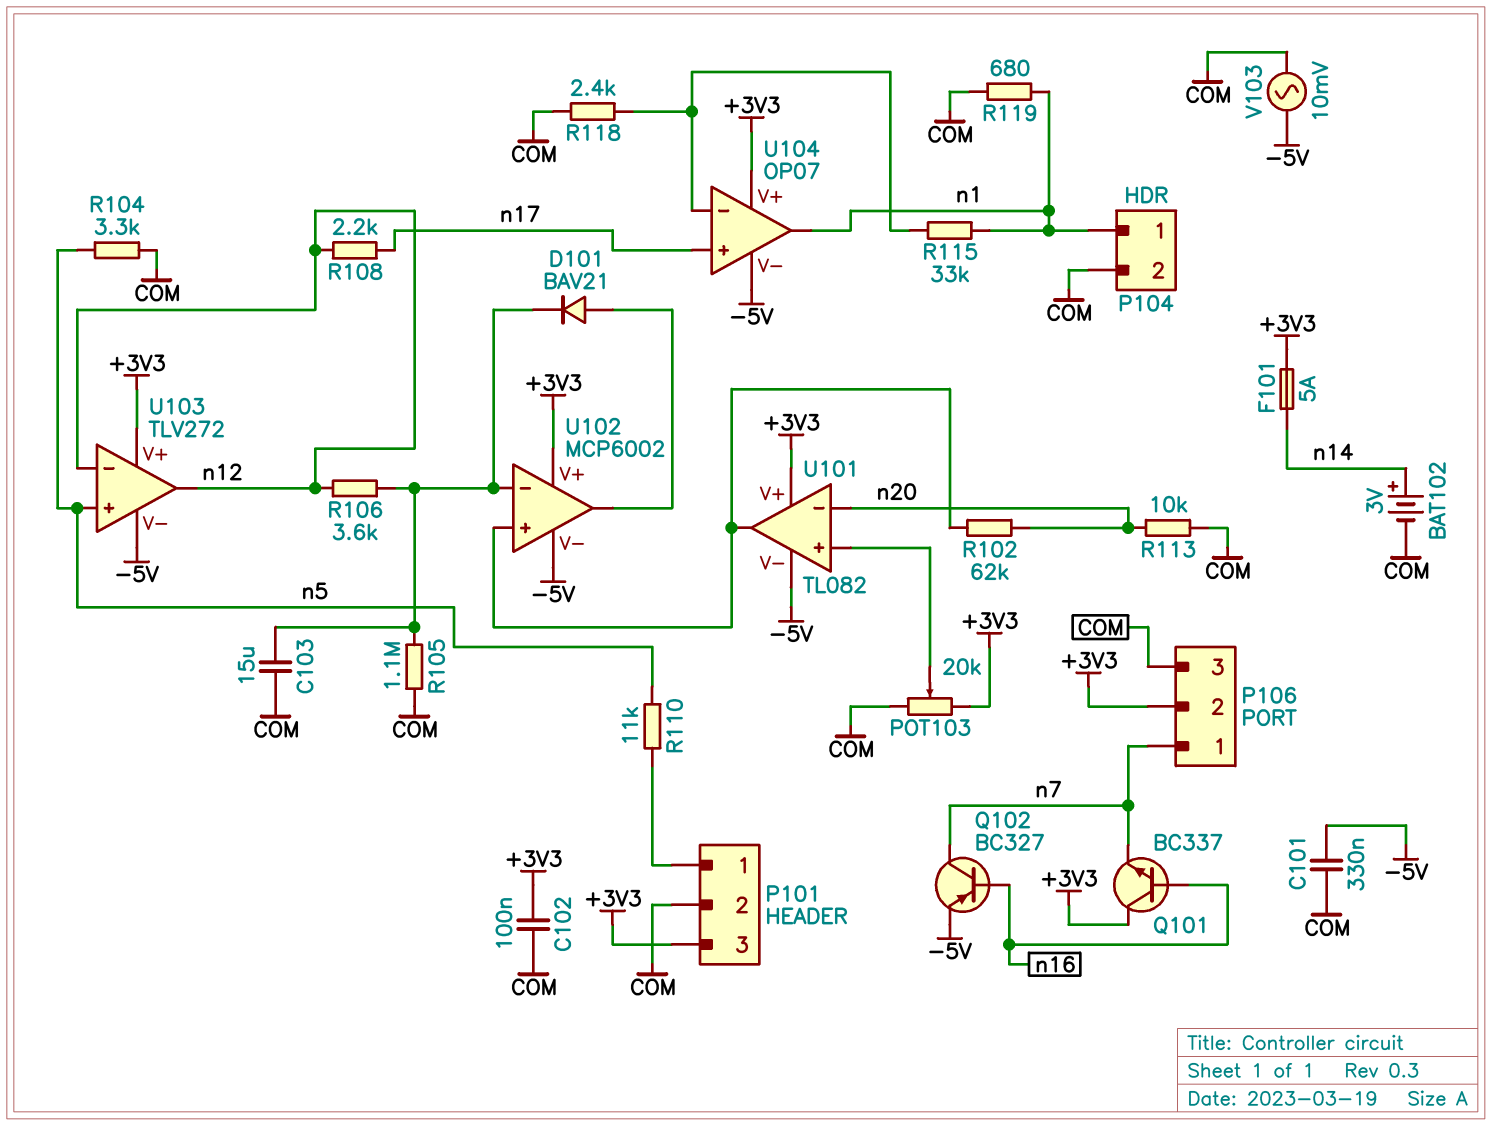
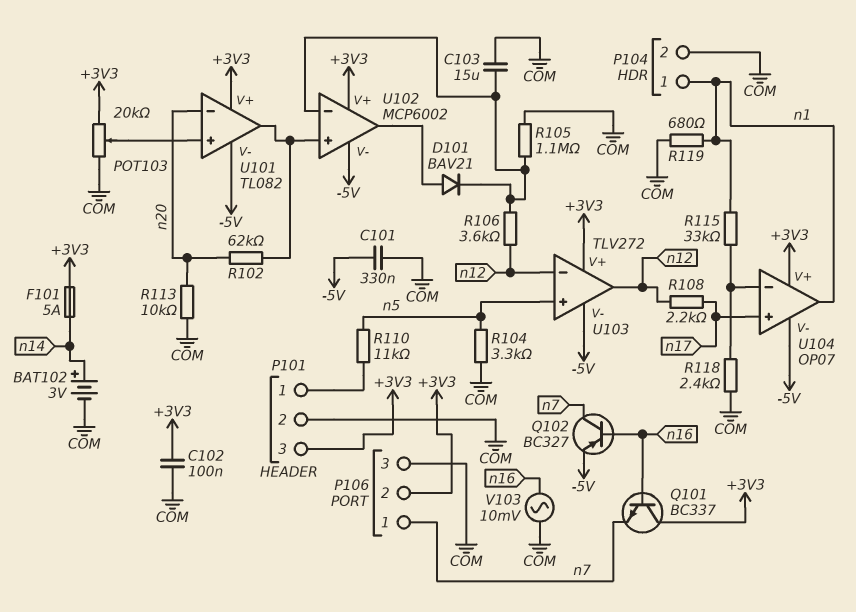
V103: AC 10mV (-5V, COM) -> AC 10mV (COM, n16)

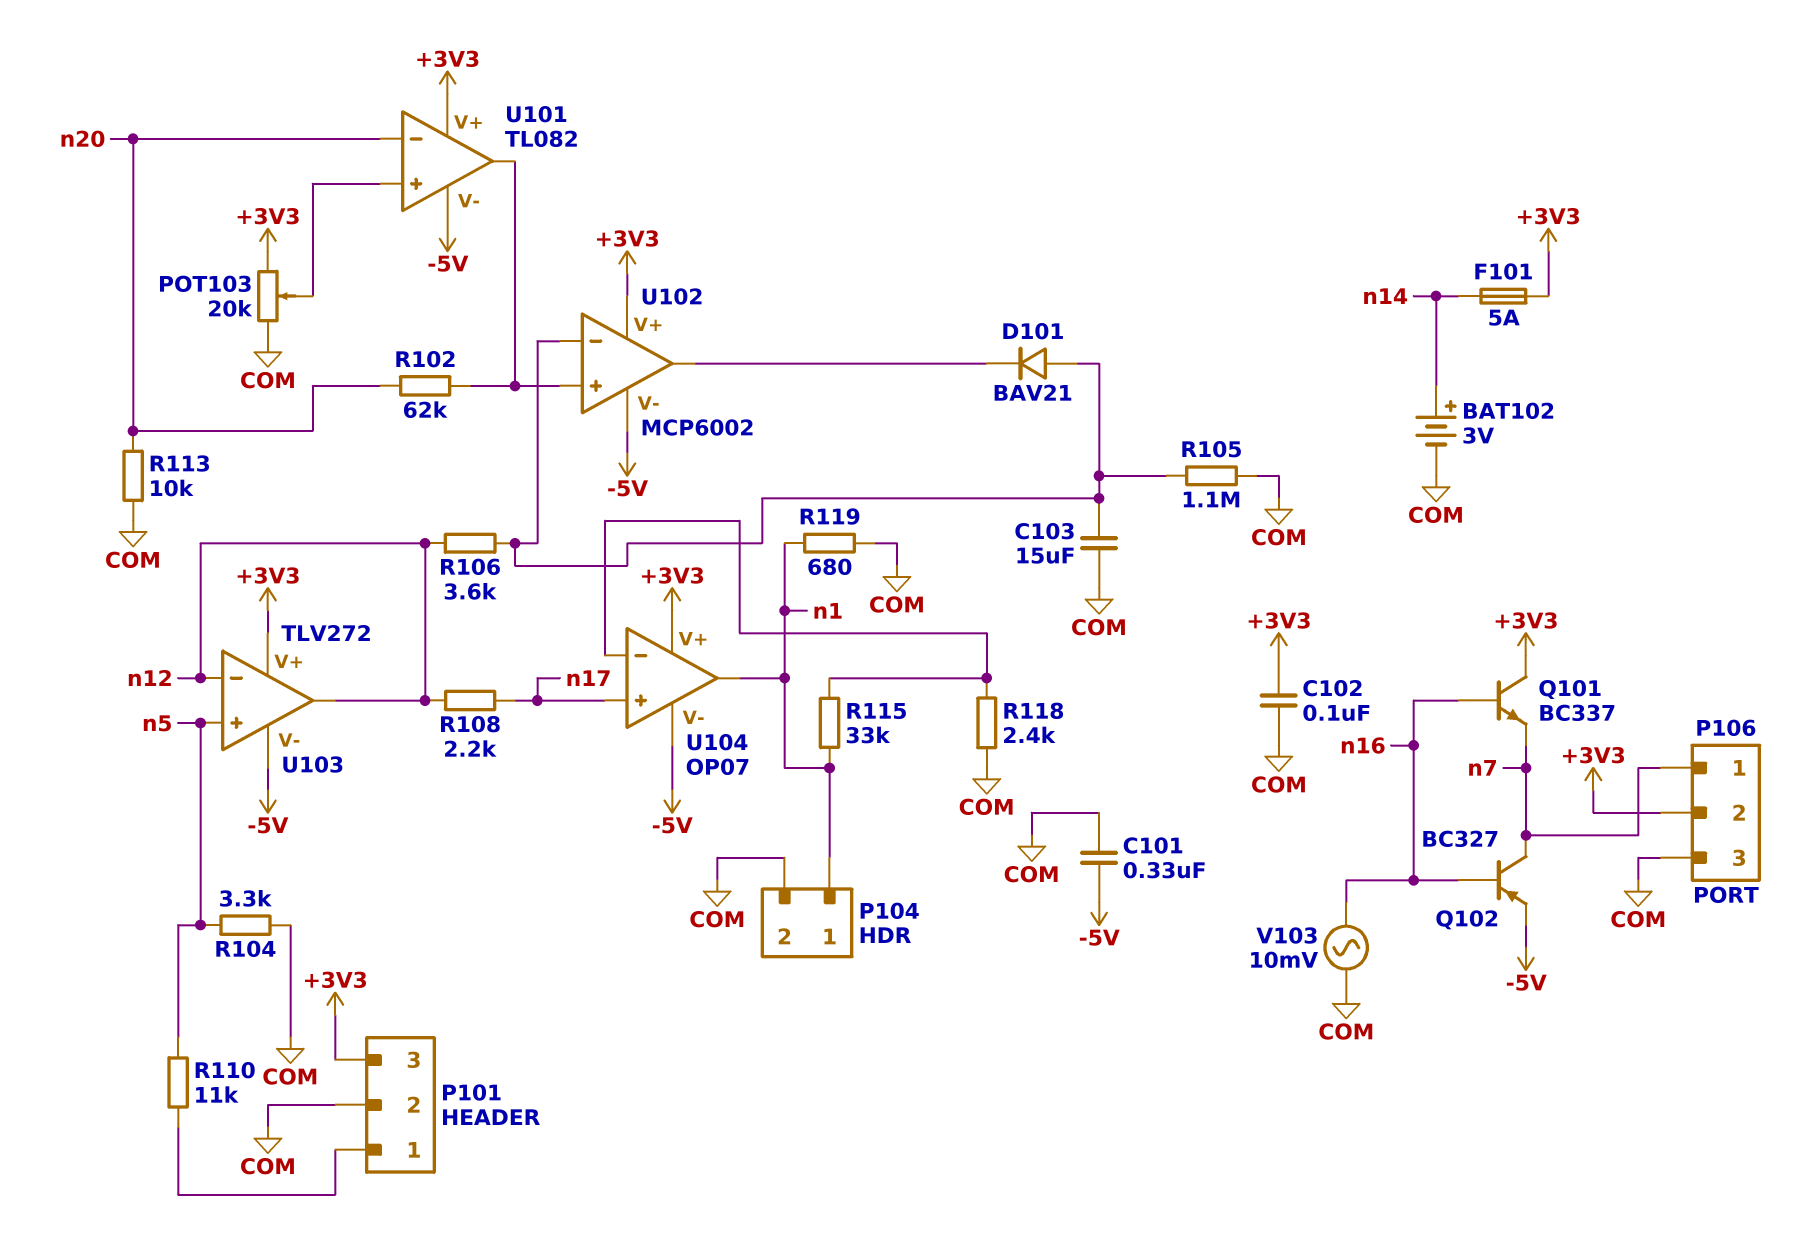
D101: diode BAV21 (A U102/out, K U102/in-) -> diode BAV21 (A U102/in-, K U102/out)

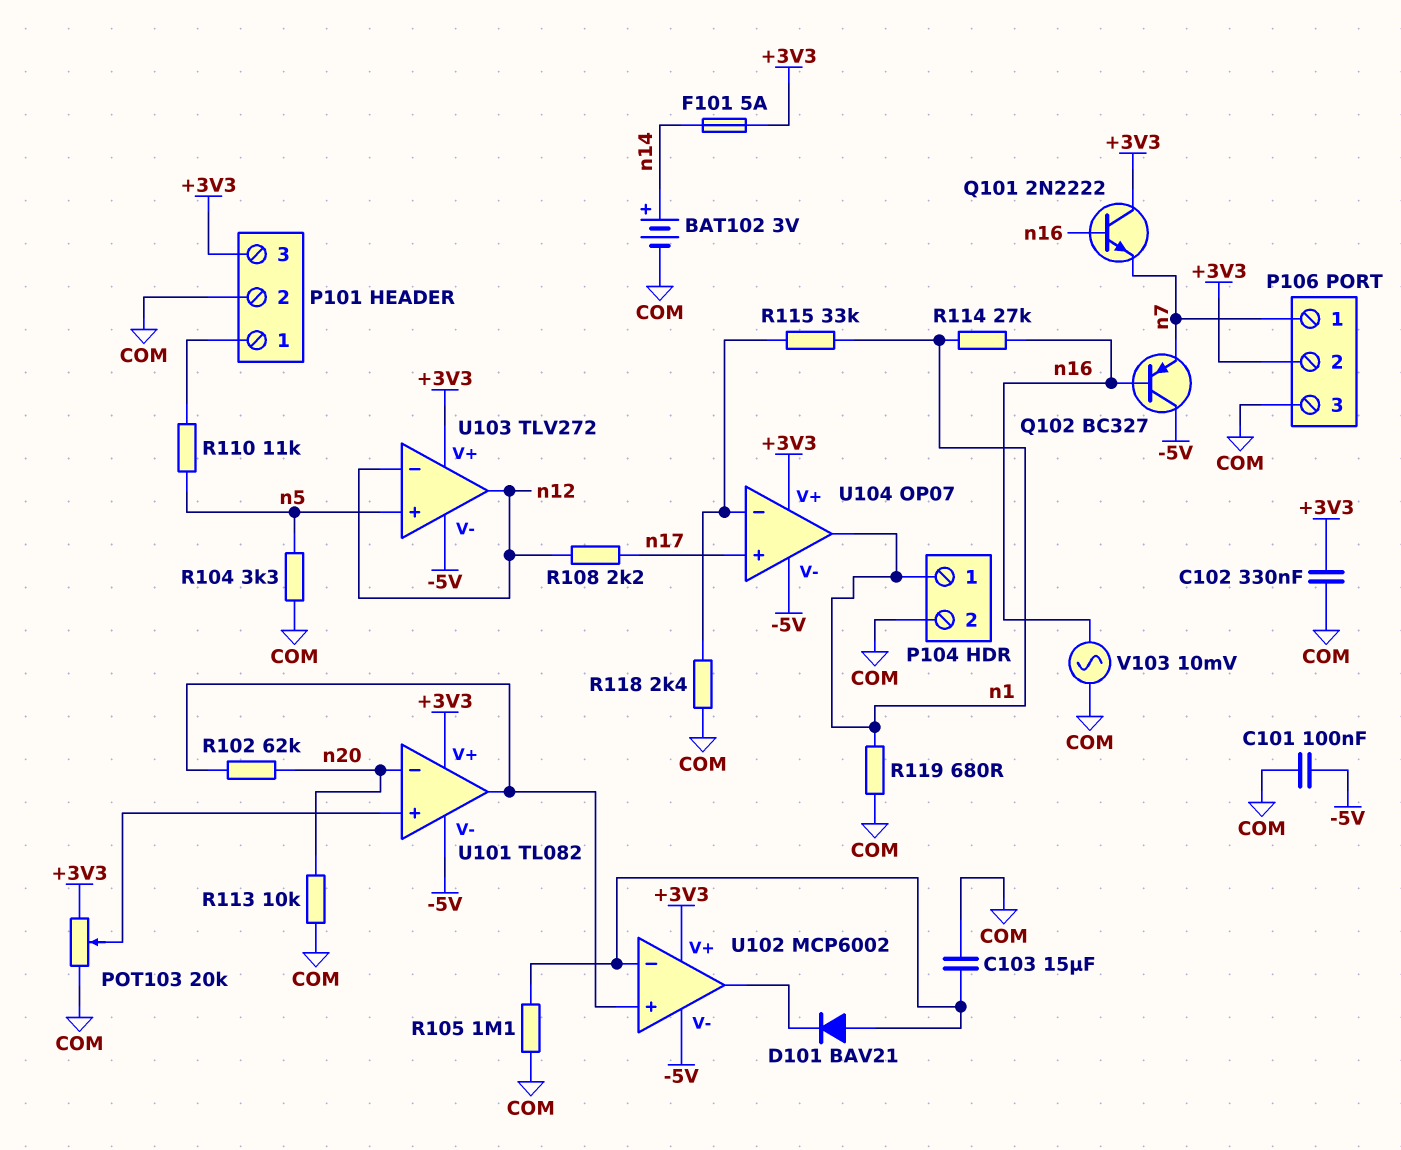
C101: 330nF (-5V, COM) -> 100nF (-5V, COM)
C102: 100nF (+3V3, COM) -> 330nF (+3V3, COM)
Q101: NPN BC337 (B n16, C +3V3, E n7) -> NPN 2N2222 (B n16, C +3V3, E n7)
Q102: PNP BC327 (B n16, C n7, E -5V) -> PNP BC327 (B n16, C -5V, E n7)
R106: 3.6k (U102/in-, n12) -> none
R114: none -> 27k (n1, n16)

